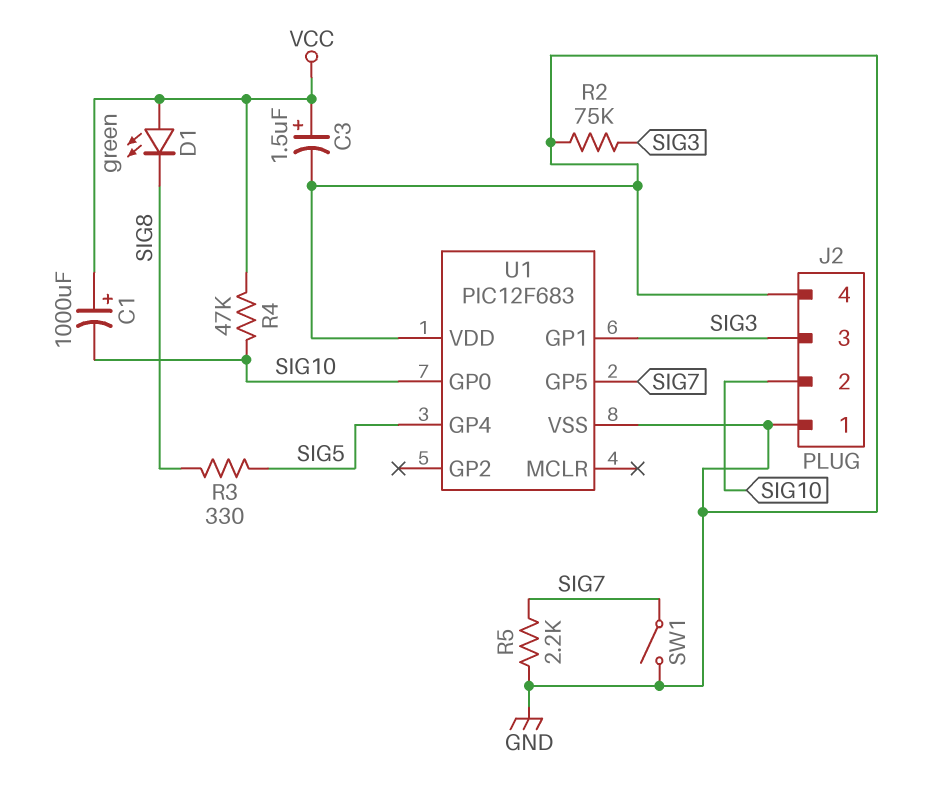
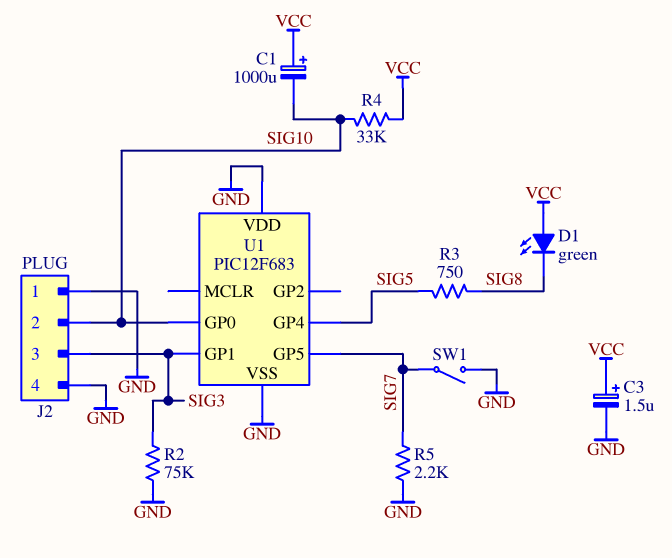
R3: 330 (SIG5, SIG8) -> 750 (SIG5, SIG8)
R4: 47k (SIG10, VCC) -> 33k (SIG10, VCC)

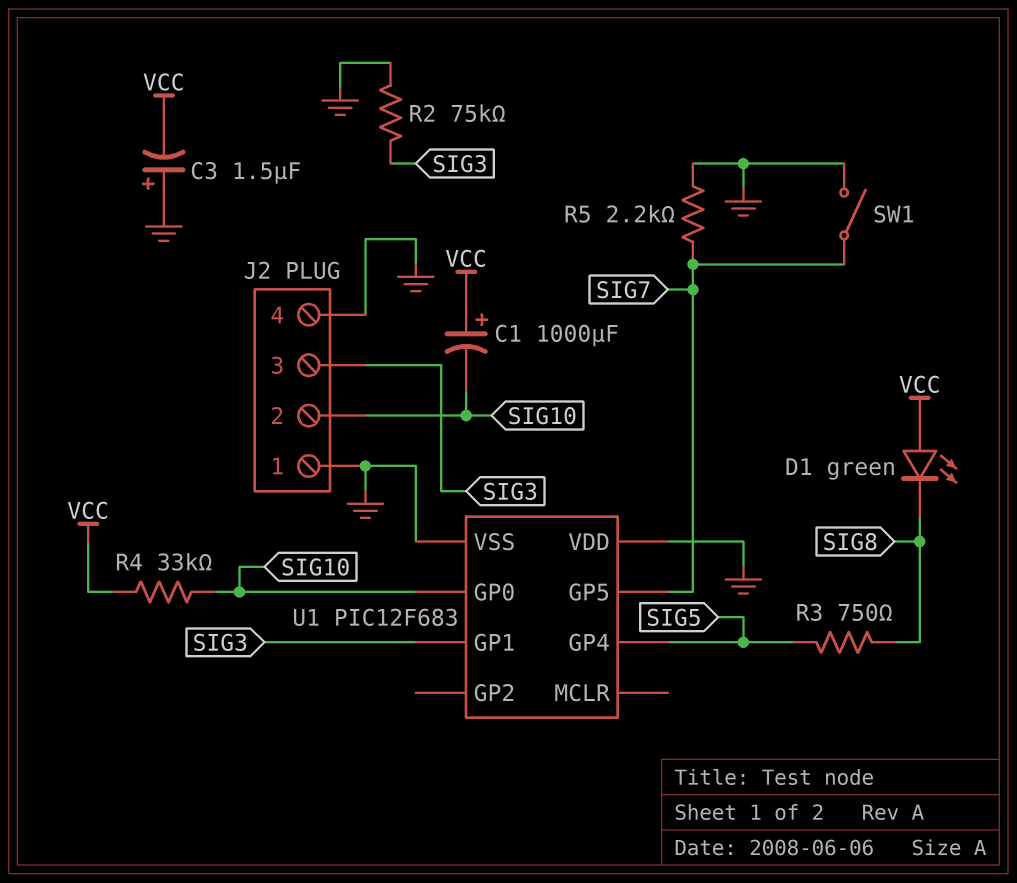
C3: 1.5uF (plus VCC, minus GND) -> 1.5uF (plus GND, minus VCC)

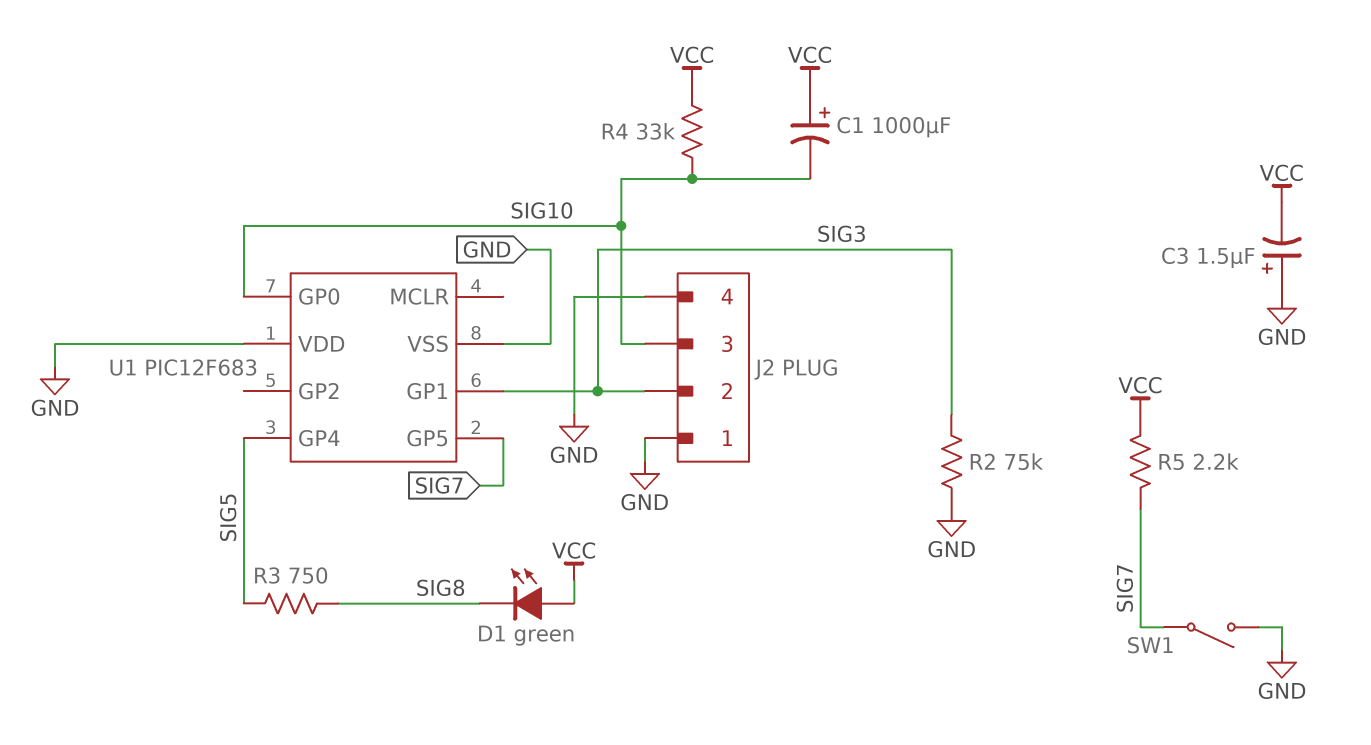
J2 pin 2: SIG10 -> SIG3
J2 pin 3: SIG3 -> SIG10
R5: 2.2k (GND, SIG7) -> 2.2k (SIG7, VCC)

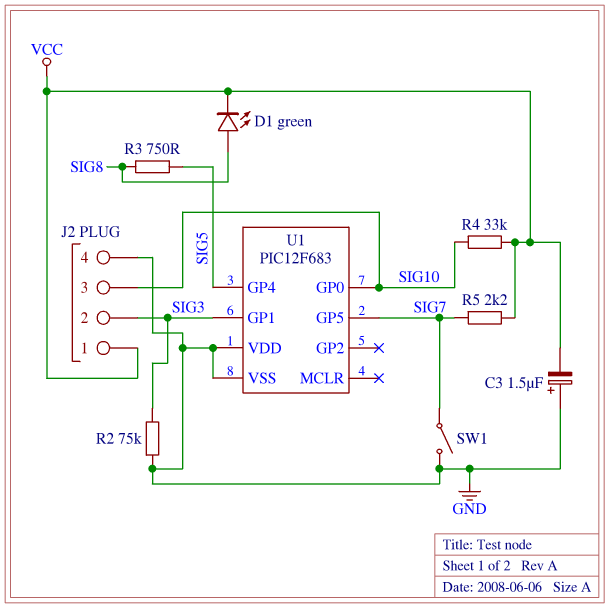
C1: 1000uF (plus VCC, minus SIG10) -> none
D1: LED green (A VCC, K SIG8) -> LED green (A SIG8, K VCC)
J2 pin 1: GND -> VCC

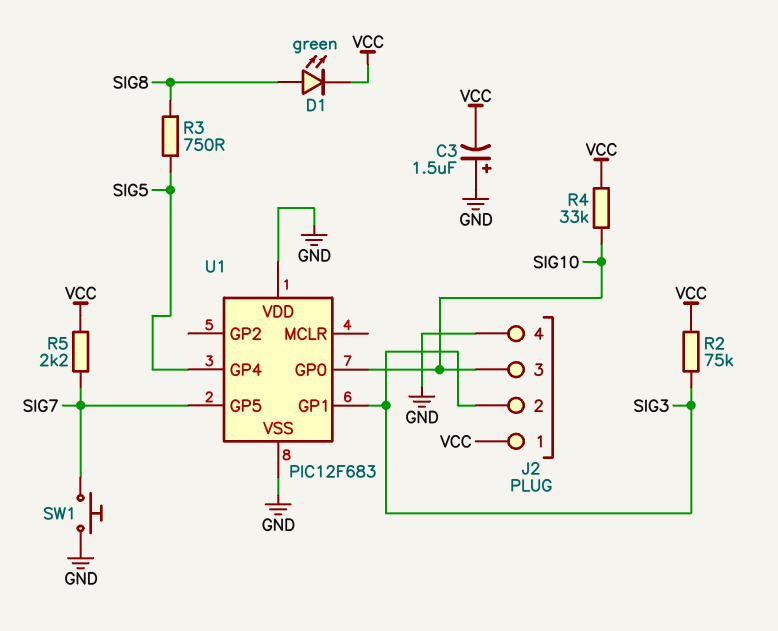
R2: 75k (GND, SIG3) -> 75k (SIG3, VCC)
SW1: switch (GND, SIG7) -> button (GND, SIG7)

